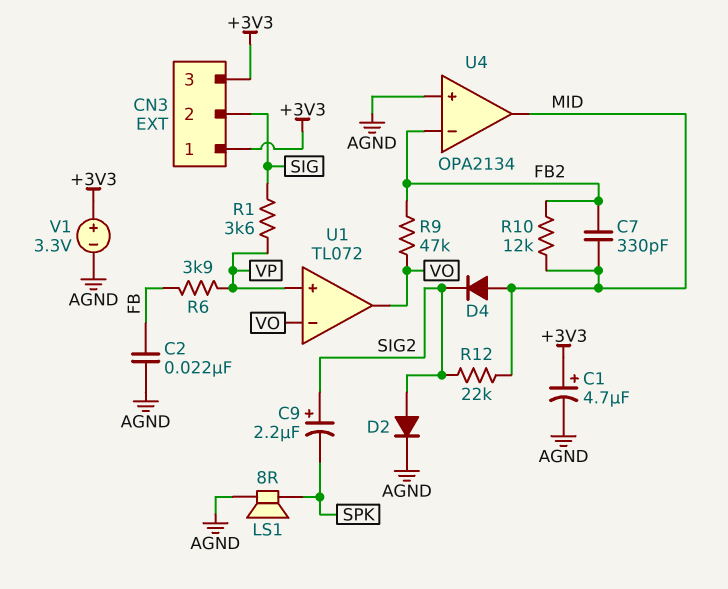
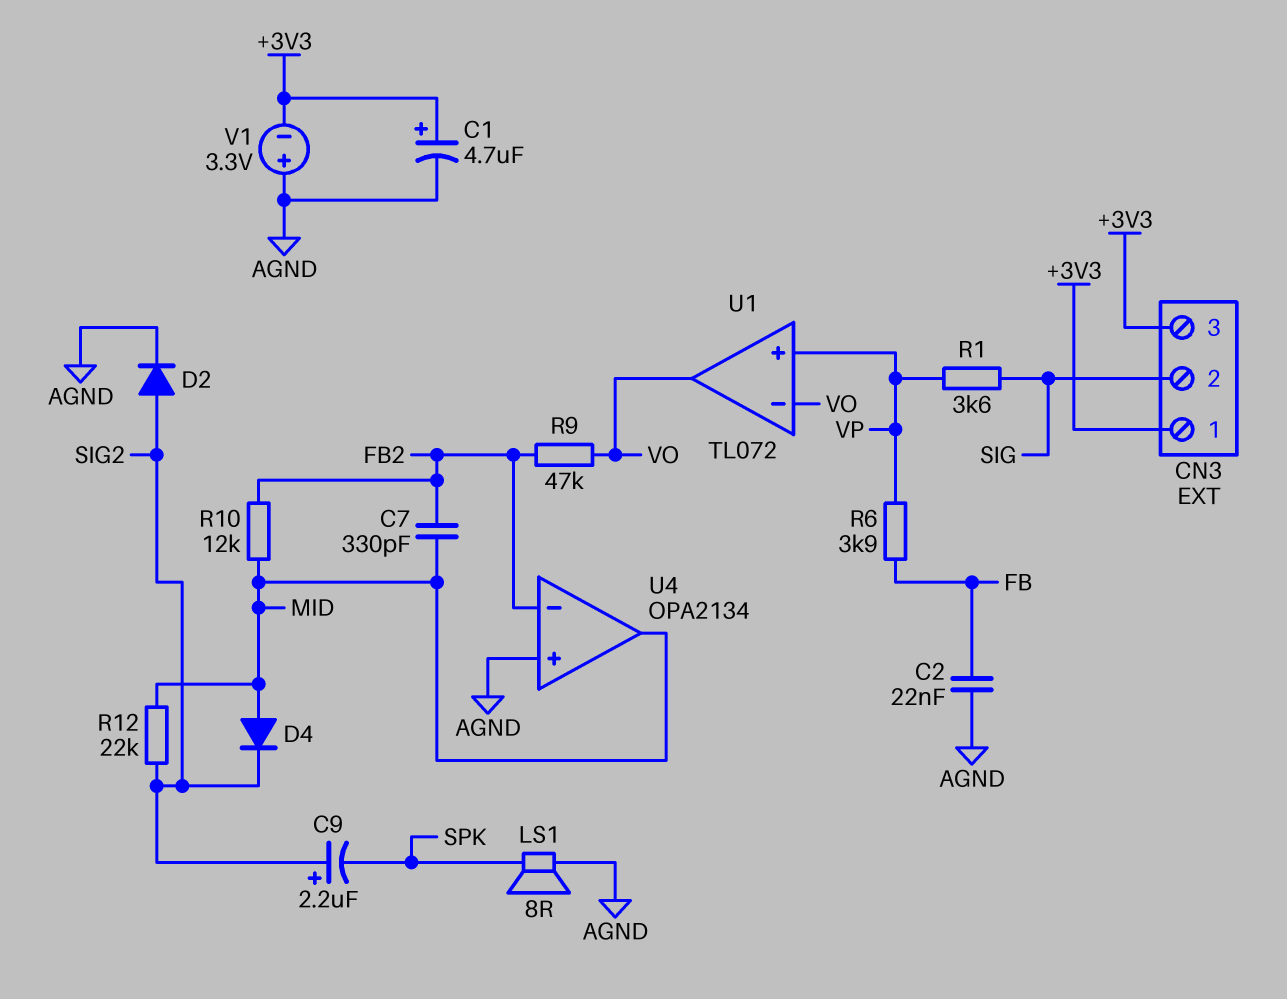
V1: 3.3V (plus +3V3, minus AGND) -> 3.3V (plus AGND, minus +3V3)

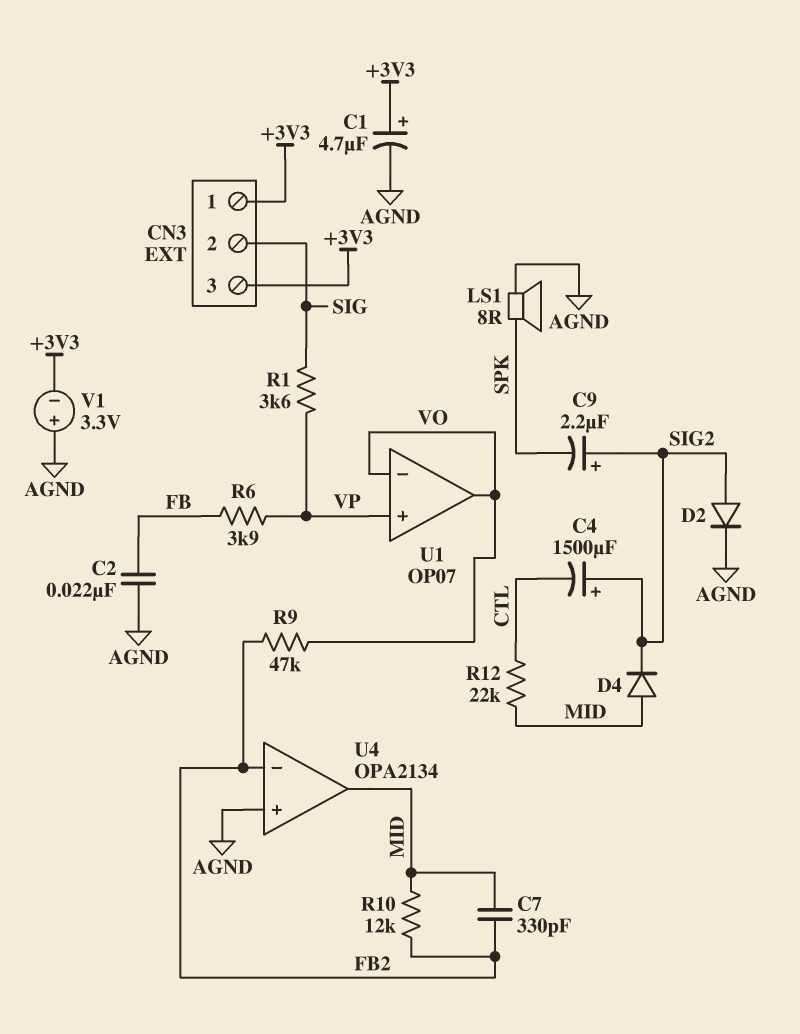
C4: none -> 1500uF (plus SIG2, minus CTL)
R12: 22k (MID, SIG2) -> 22k (CTL, MID)
U1: TL072 -> OP07

